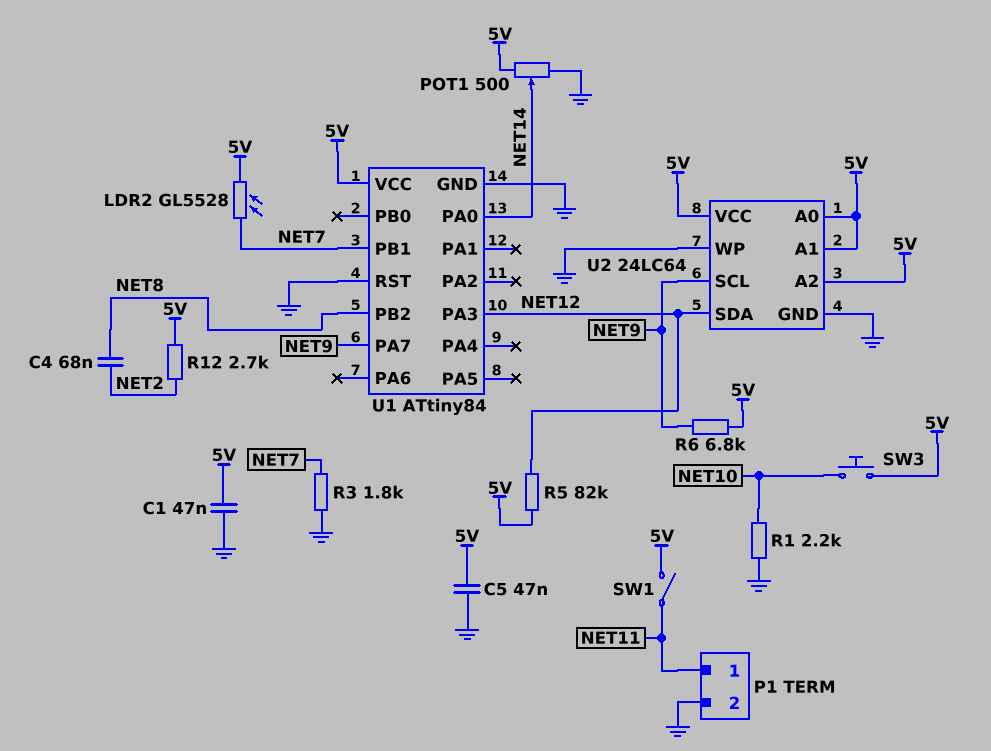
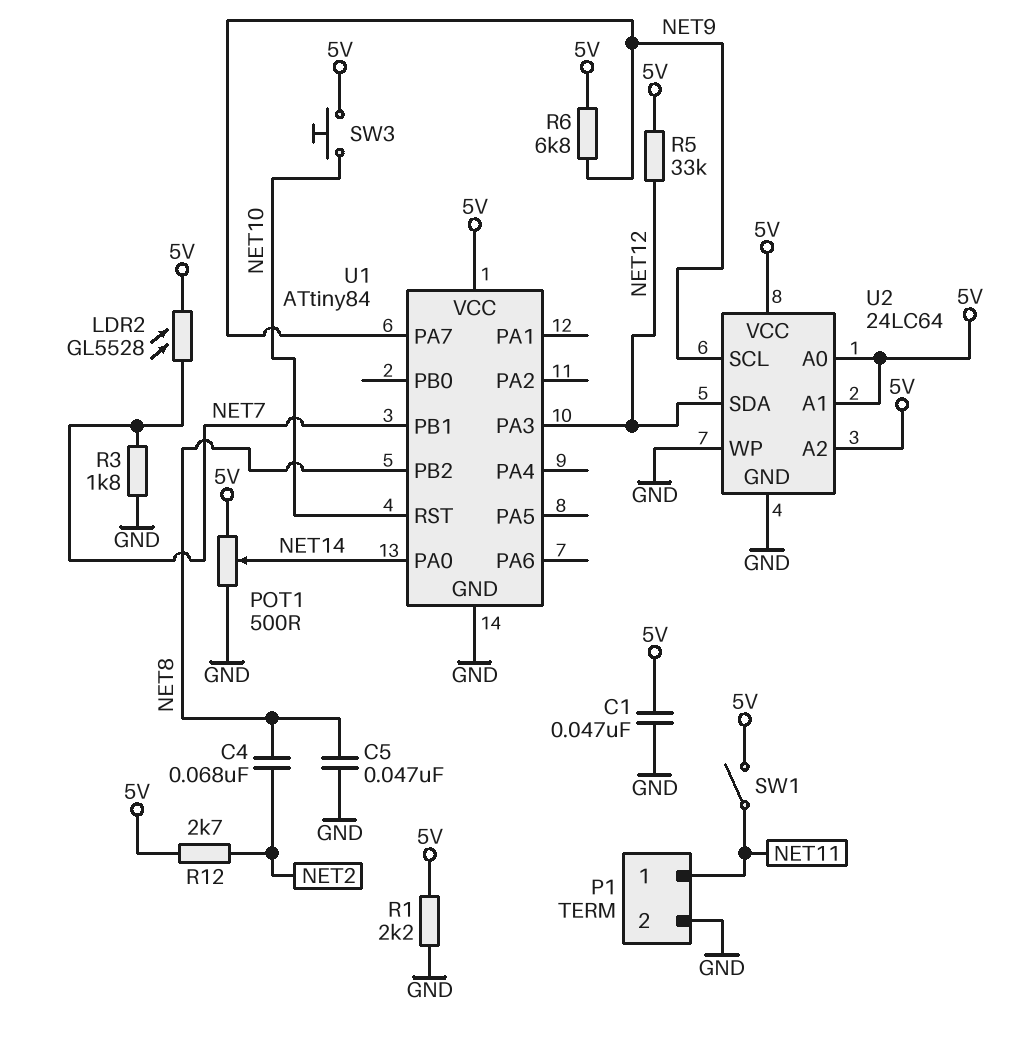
C5: 47nF (5V, GND) -> 47nF (GND, NET8)
R1: 2.2k (GND, NET10) -> 2.2k (5V, GND)
R5: 82k (5V, NET12) -> 33k (5V, NET12)
U1 pin RST: GND -> NET10

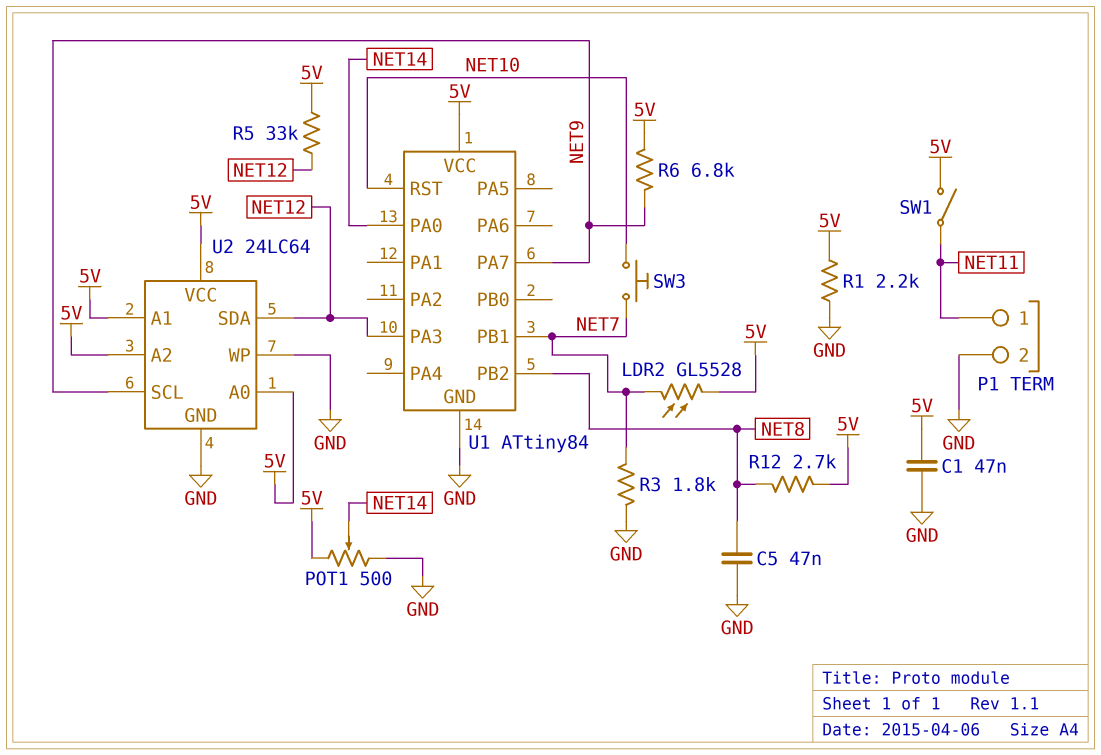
C4: 68nF (NET2, NET8) -> none
R12: 2.7k (5V, NET2) -> 2.7k (5V, NET8)
SW3: button (5V, NET10) -> button (NET7, NET10)

